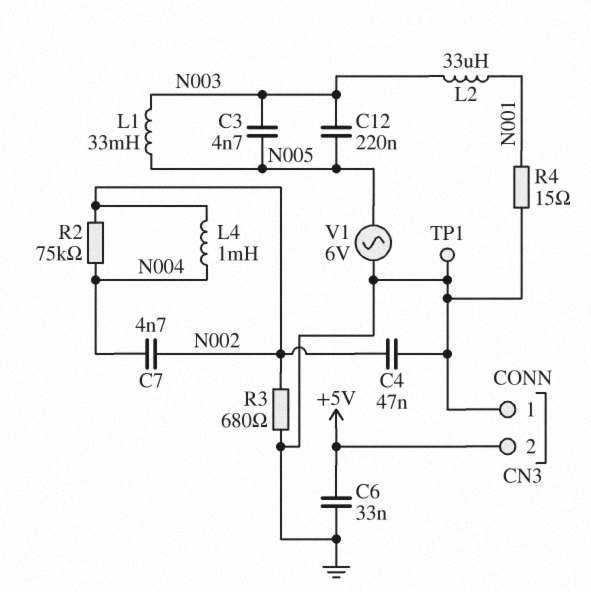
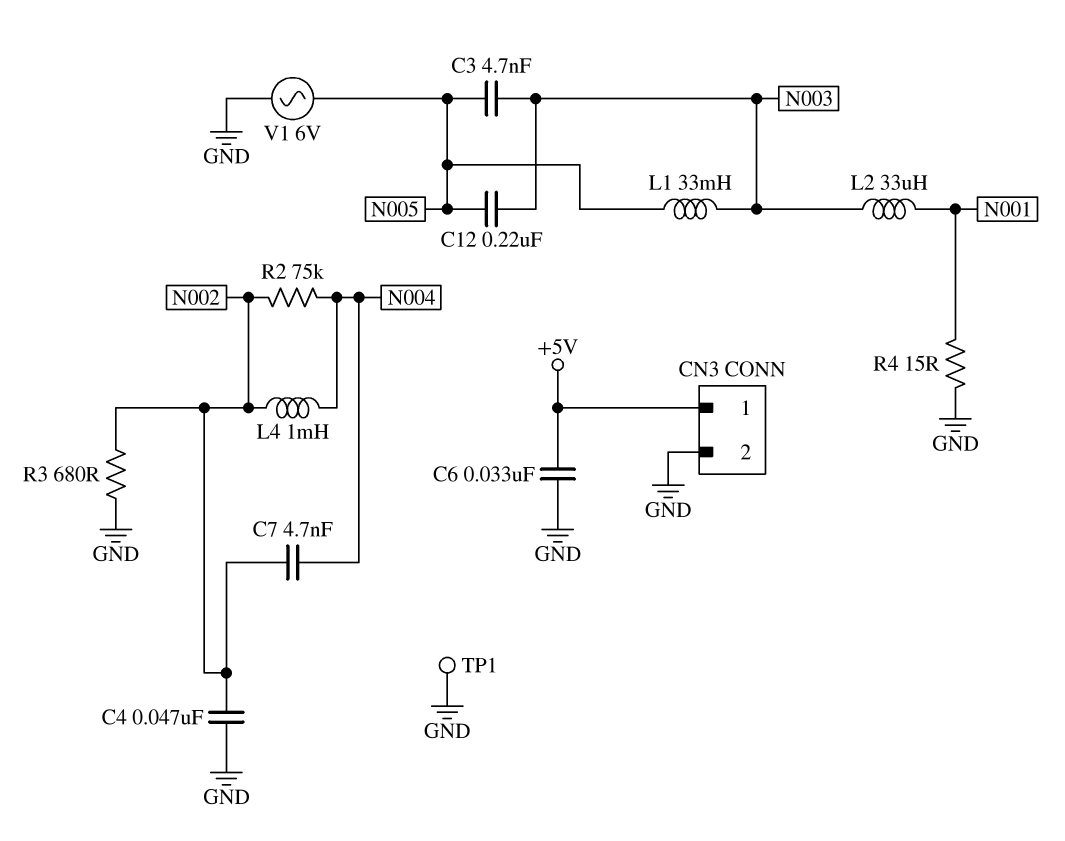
CN3 pin 1: GND -> +5V
CN3 pin 2: +5V -> GND

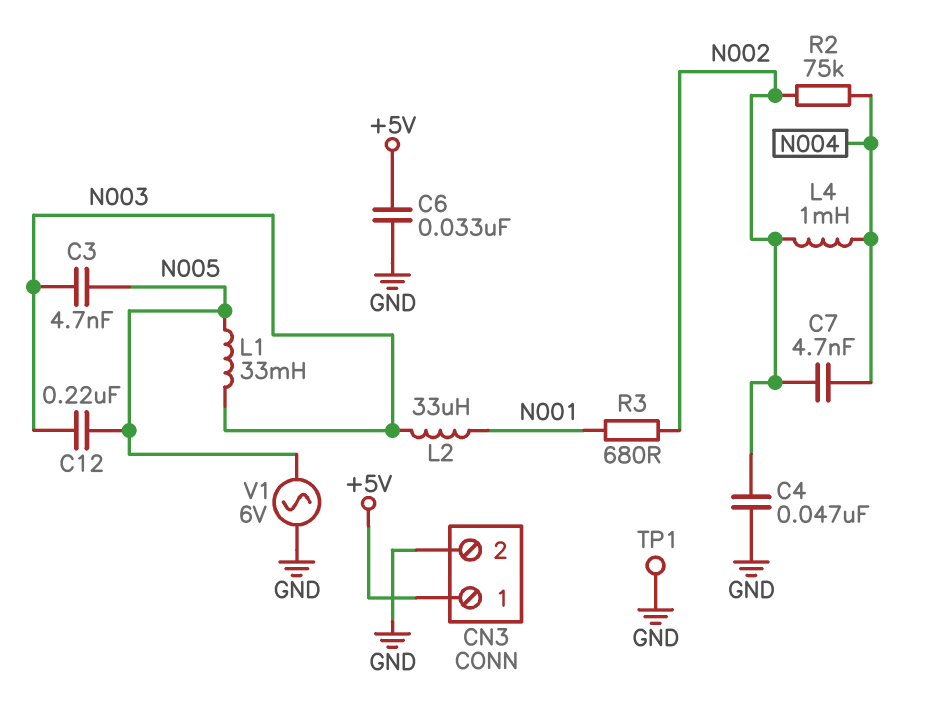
R3: 680 (GND, N002) -> 680 (N001, N002)
R4: 15 (GND, N001) -> none

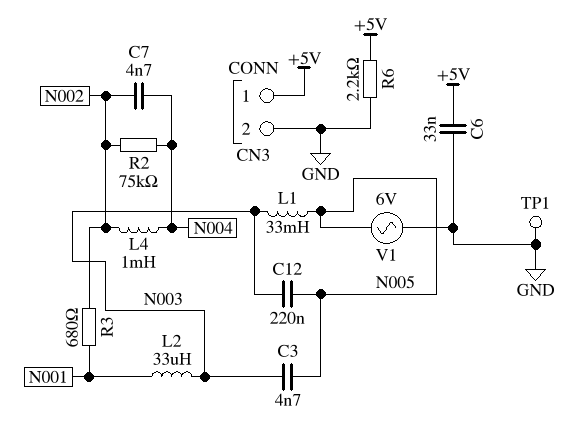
C4: 47nF (GND, N002) -> none
R6: none -> 2.2k (+5V, GND)

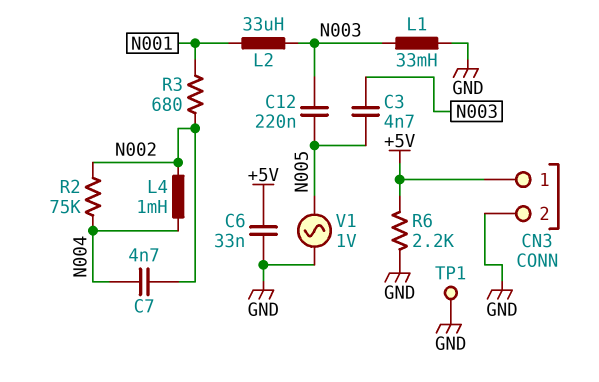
L1: 33mH (N003, N005) -> 33mH (GND, N003)
V1: AC 6V (GND, N005) -> AC 1V (GND, N005)

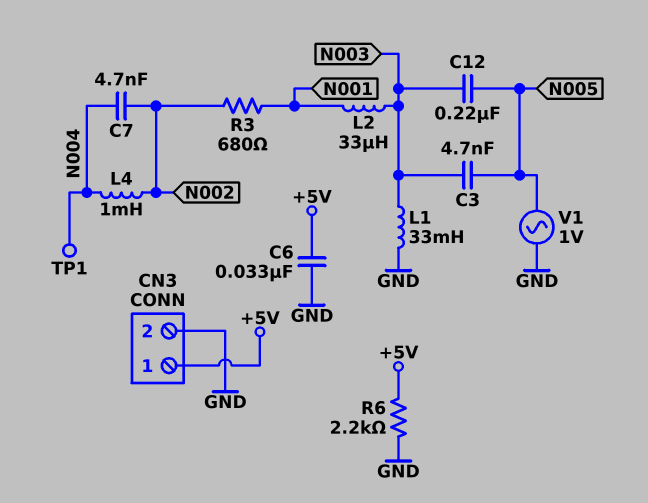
R2: 75k (N002, N004) -> none
TP1: test point (GND) -> test point (N004)

